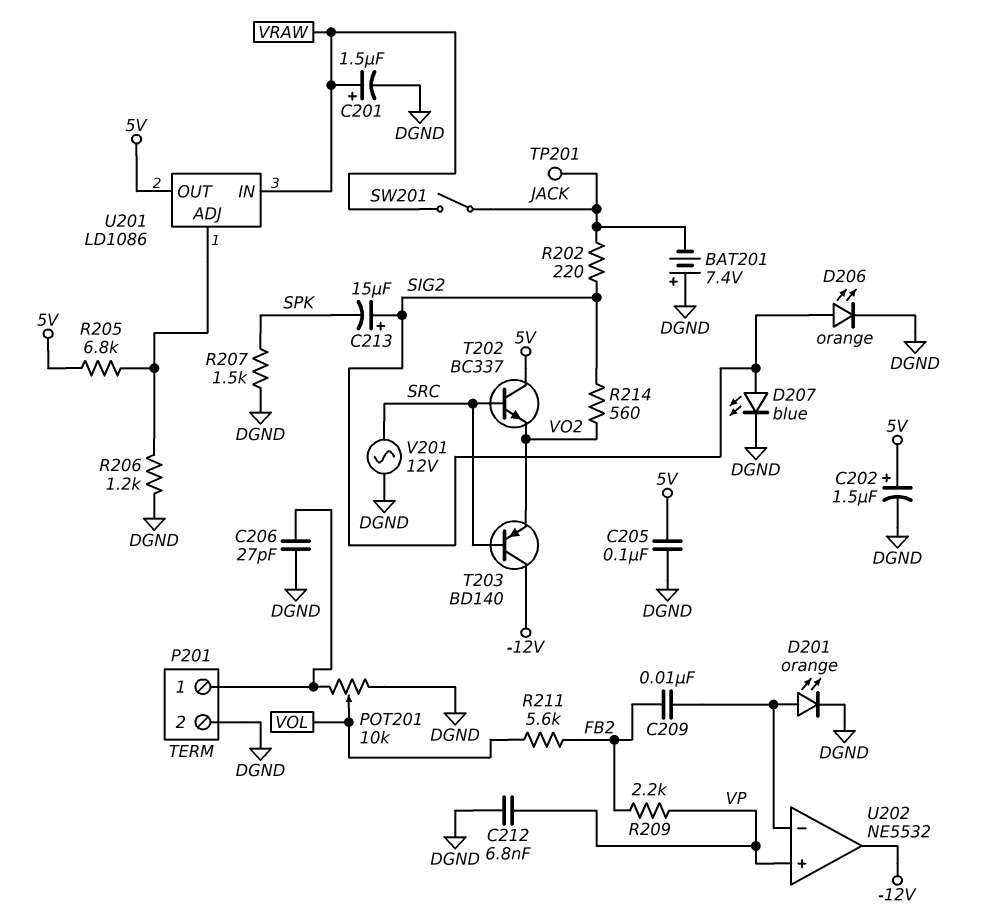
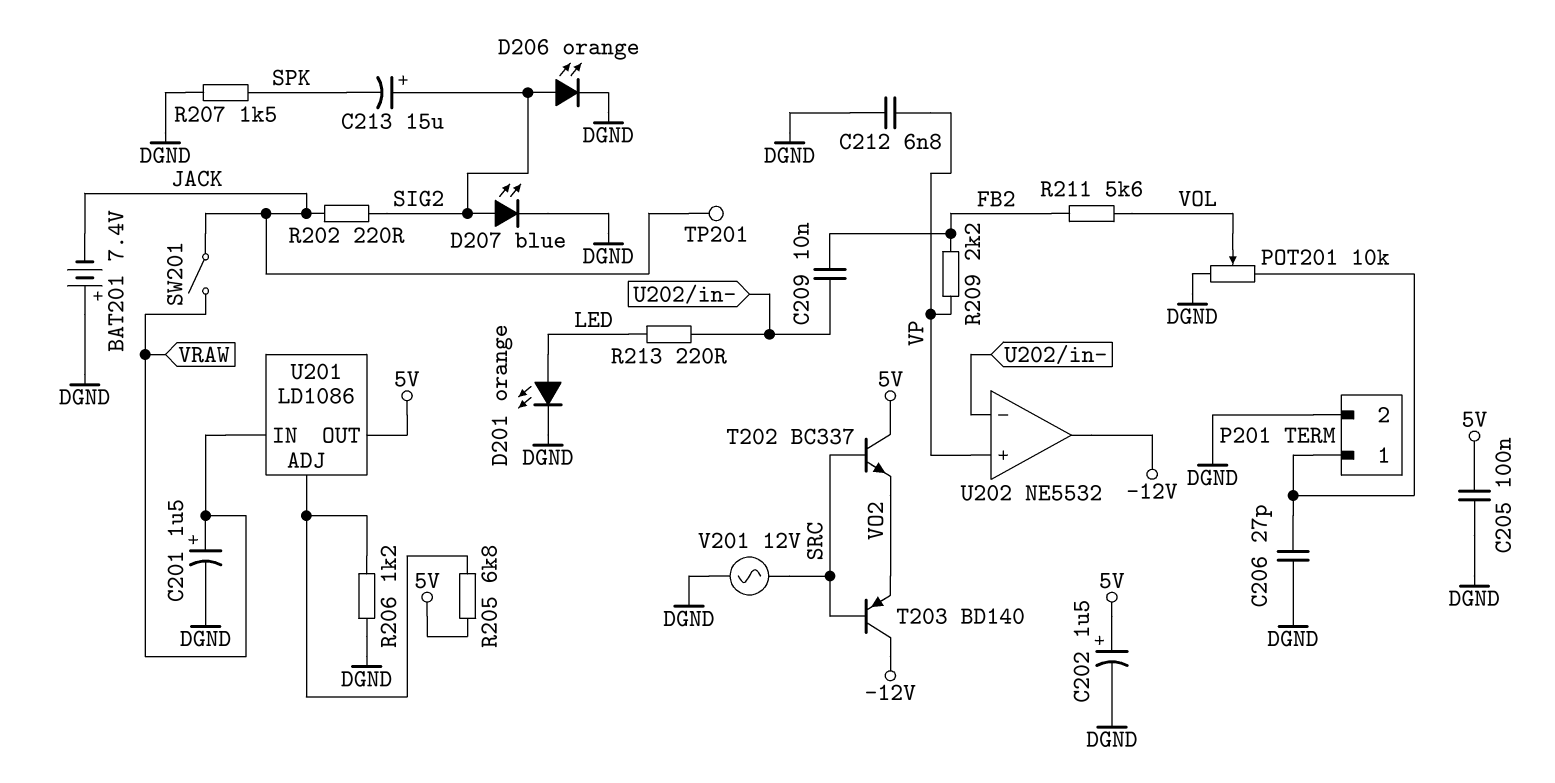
D201: LED orange (A U202/in-, K DGND) -> LED orange (A LED, K DGND)
R213: none -> 220 (LED, U202/in-)
R214: 560 (SIG2, VO2) -> none

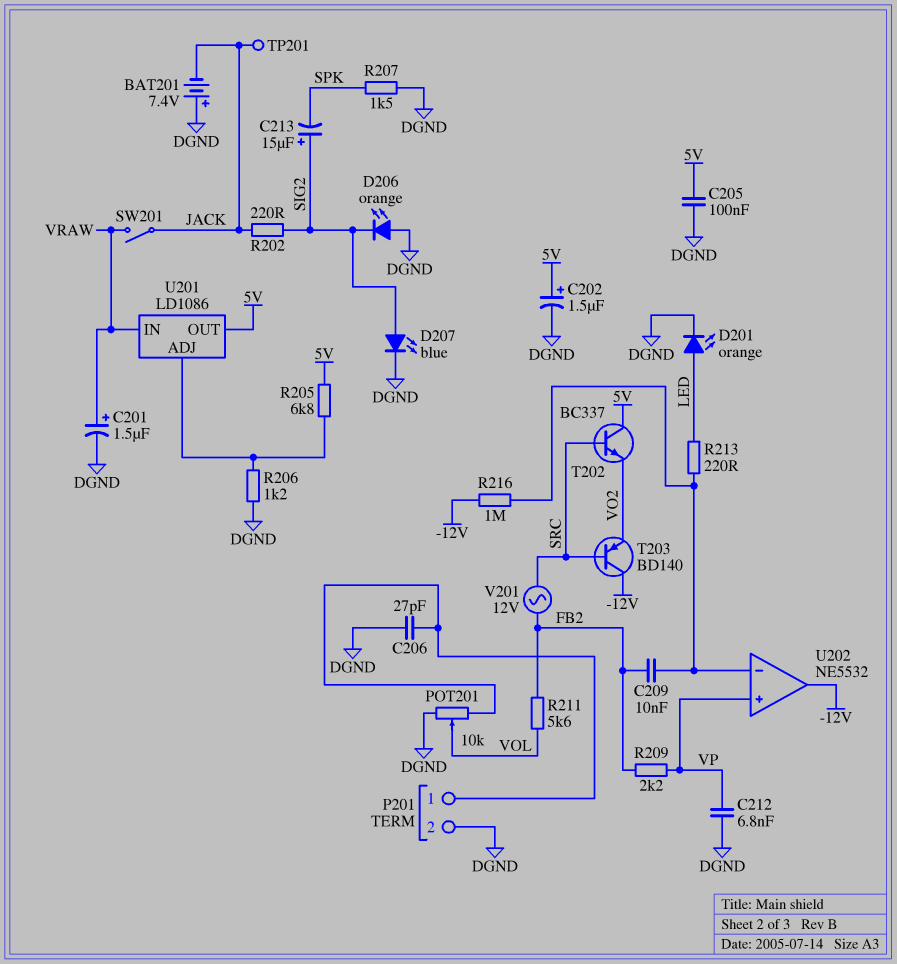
D206: LED orange (A SIG2, K DGND) -> LED orange (A DGND, K SIG2)
R216: none -> 1M (-12V, U202/in-)
V201: AC 12V (DGND, SRC) -> AC 12V (FB2, SRC)

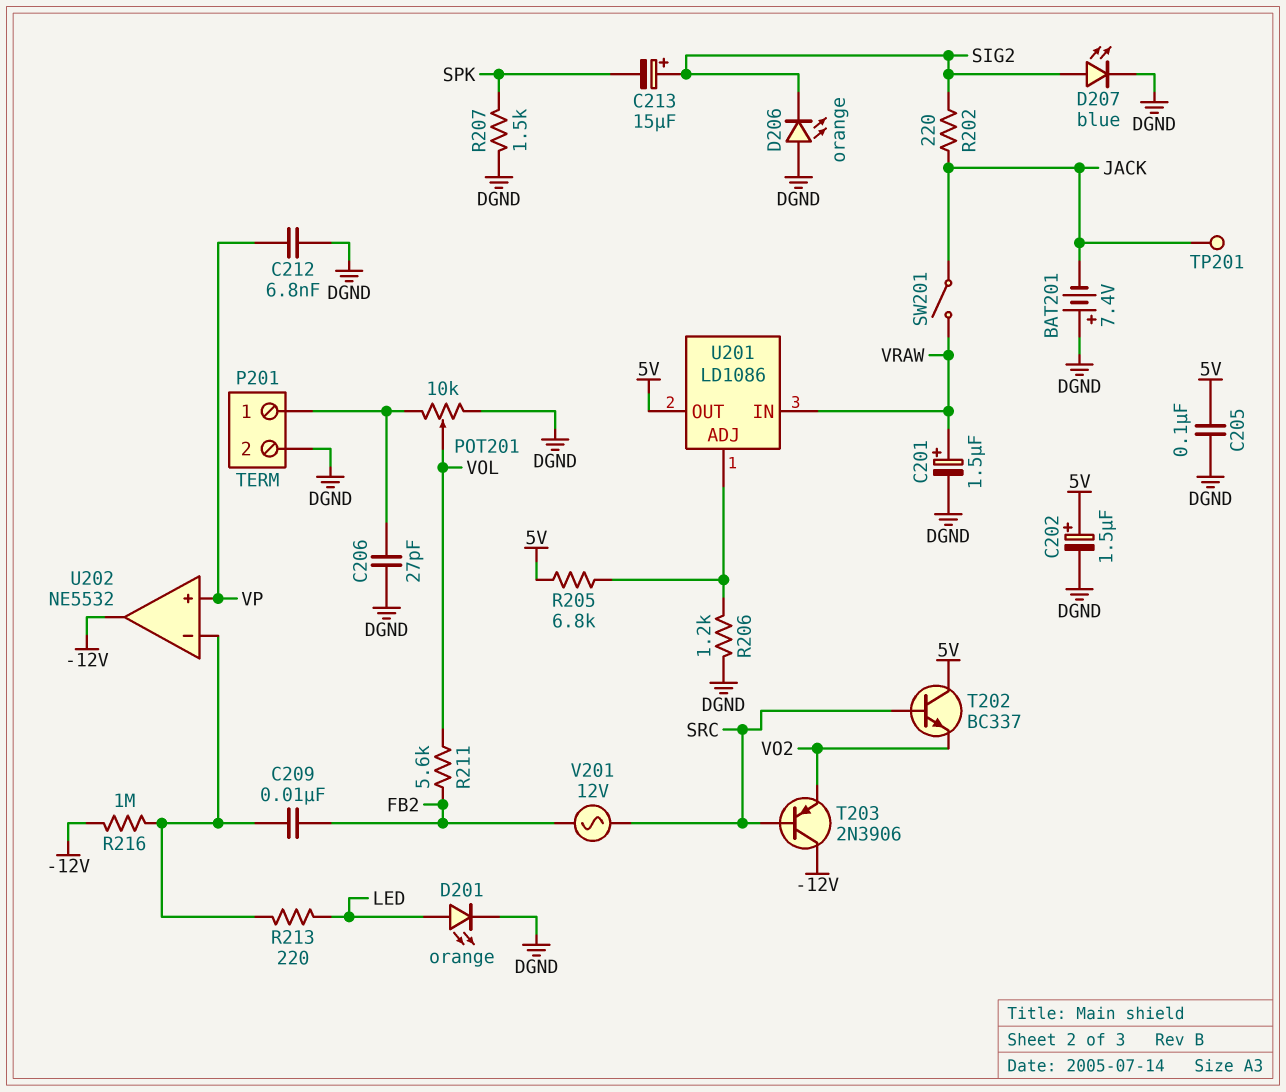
R209: 2.2k (FB2, VP) -> none
T203: PNP BD140 (B SRC, C -12V, E VO2) -> PNP 2N3906 (B SRC, C -12V, E VO2)

